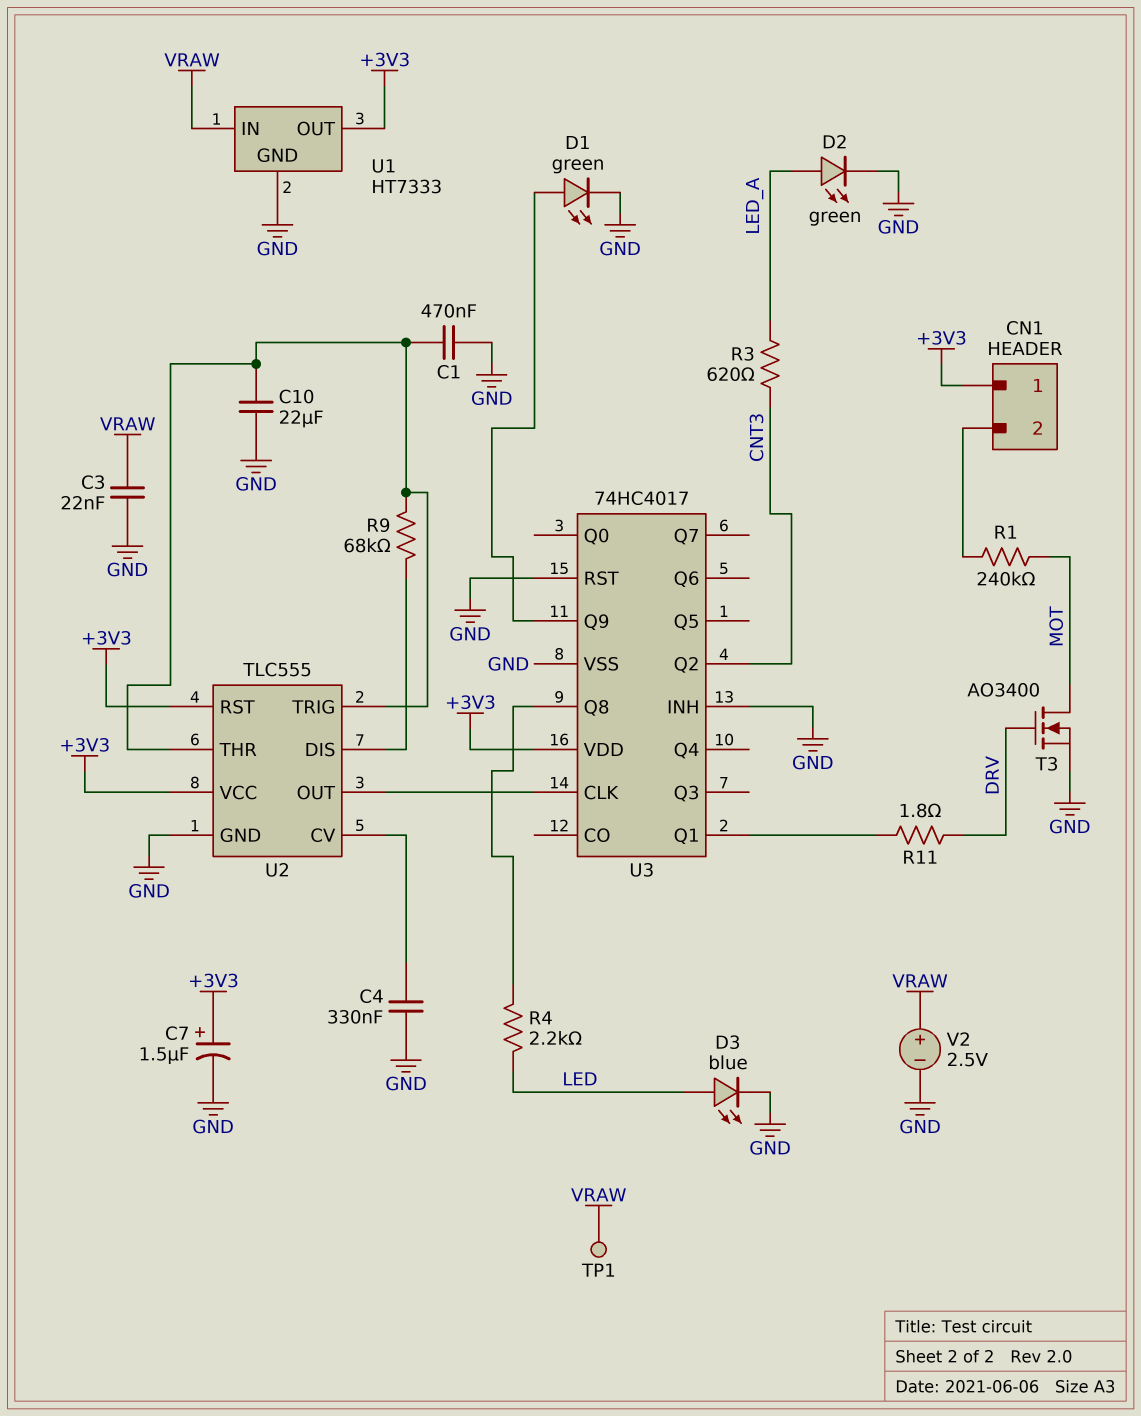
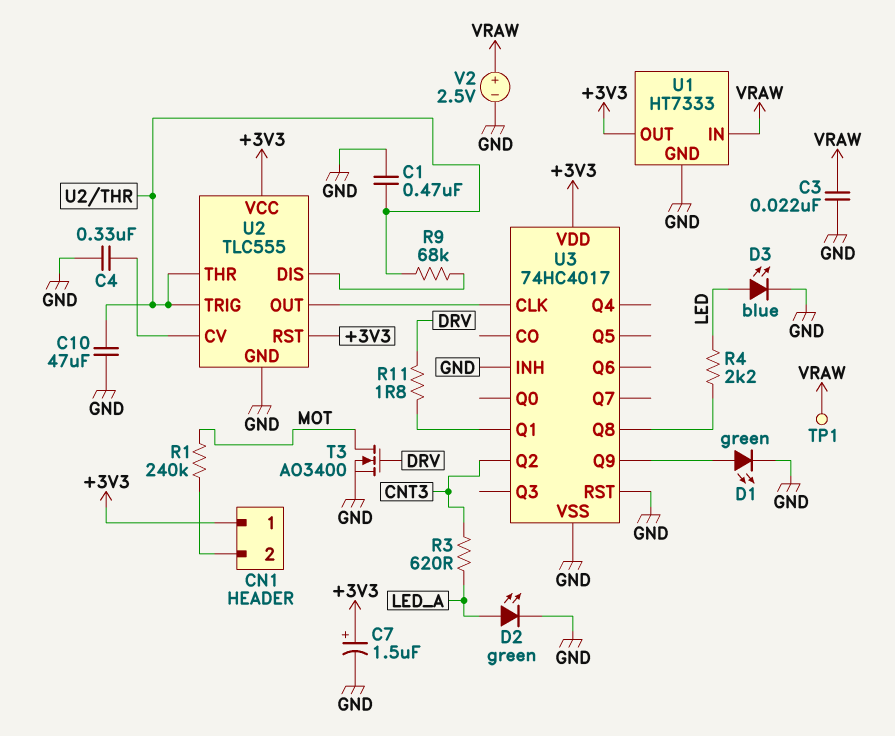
C10: 22uF (GND, U2/THR) -> 47uF (GND, U2/THR)

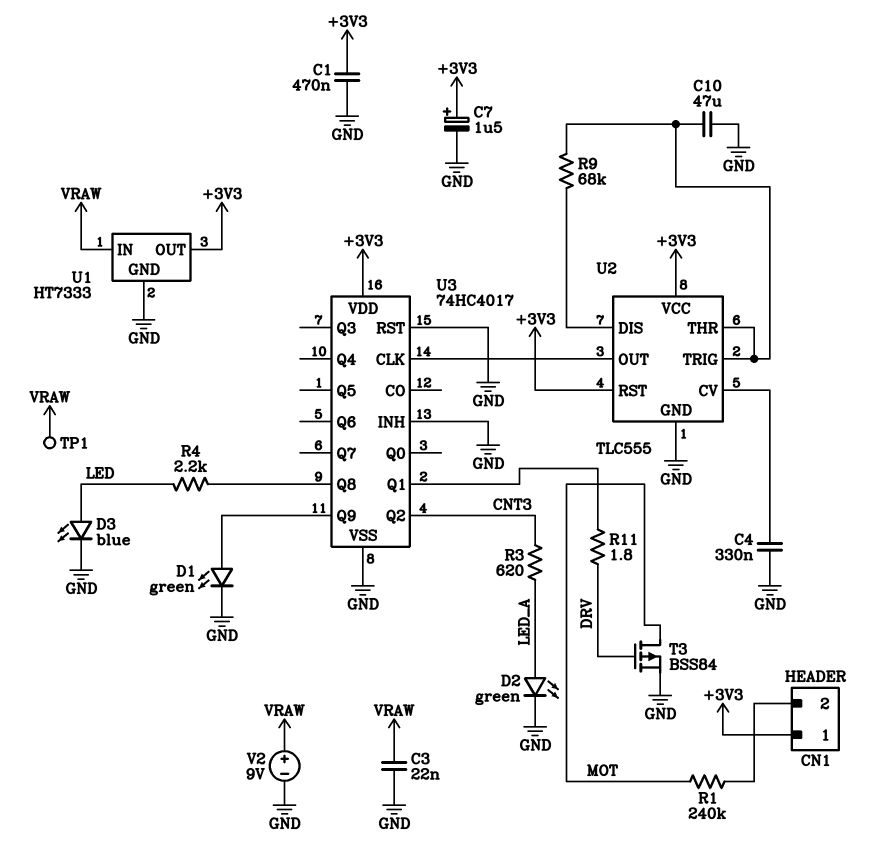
C1: 470nF (GND, U2/THR) -> 470nF (+3V3, GND)
T3: NMOS AO3400 (G DRV, D MOT, S GND) -> PMOS BSS84 (G DRV, D MOT, S GND)
V2: 2.5V (plus VRAW, minus GND) -> 9V (plus VRAW, minus GND)

